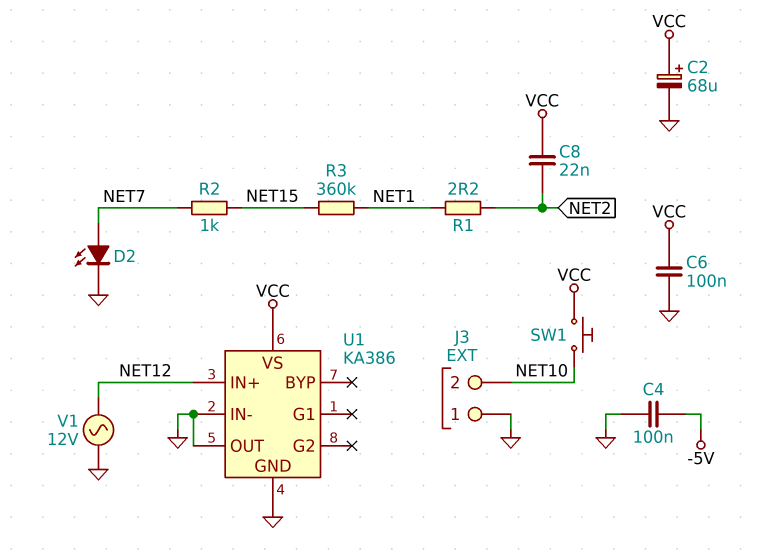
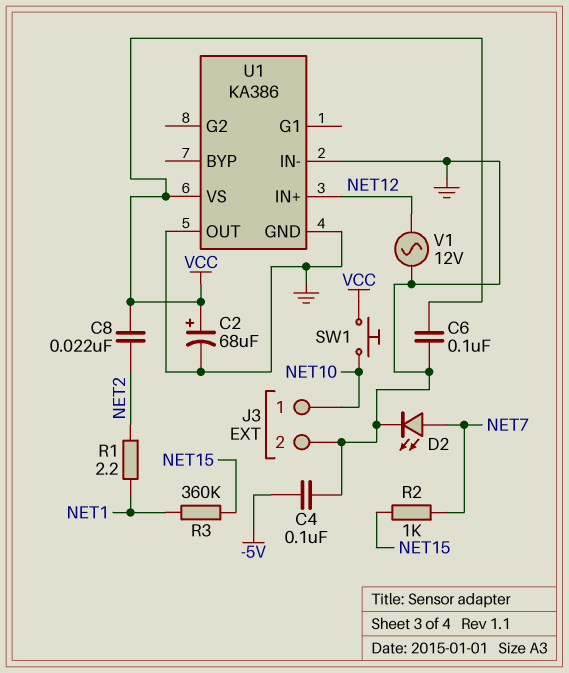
J3 pin 1: GND -> NET10
J3 pin 2: NET10 -> GND

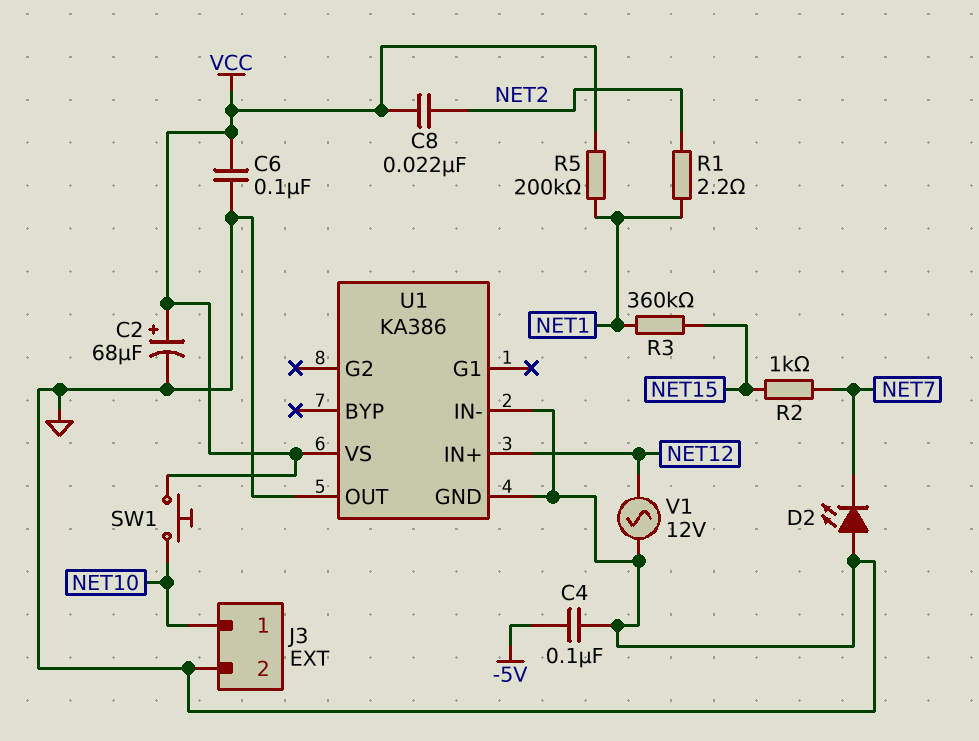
D2: LED (A NET7, K GND) -> LED (A GND, K NET7)
R5: none -> 200k (NET1, VCC)

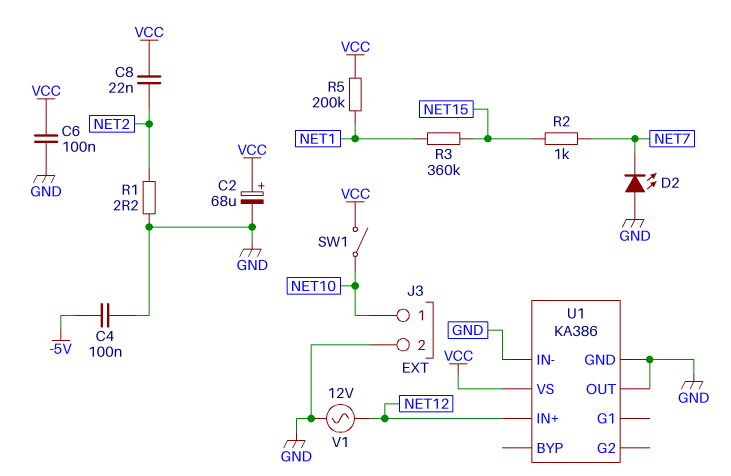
R1: 2.2 (NET1, NET2) -> 2.2 (GND, NET2)
SW1: button (NET10, VCC) -> switch (NET10, VCC)

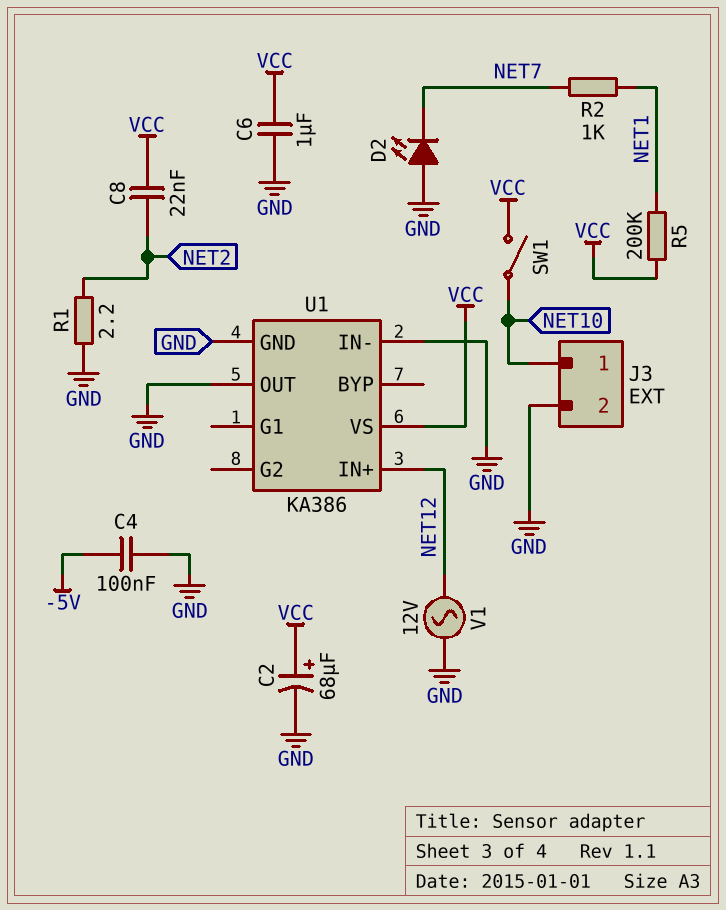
C6: 100nF (GND, VCC) -> 1uF (GND, VCC)
R2: 1k (NET7, NET15) -> 1k (NET1, NET7)
R3: 360k (NET1, NET15) -> none

